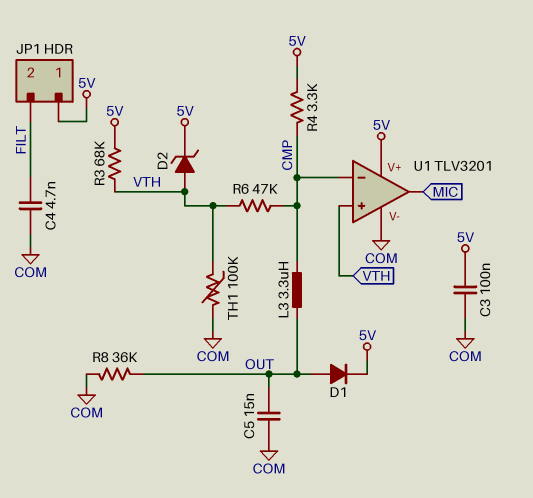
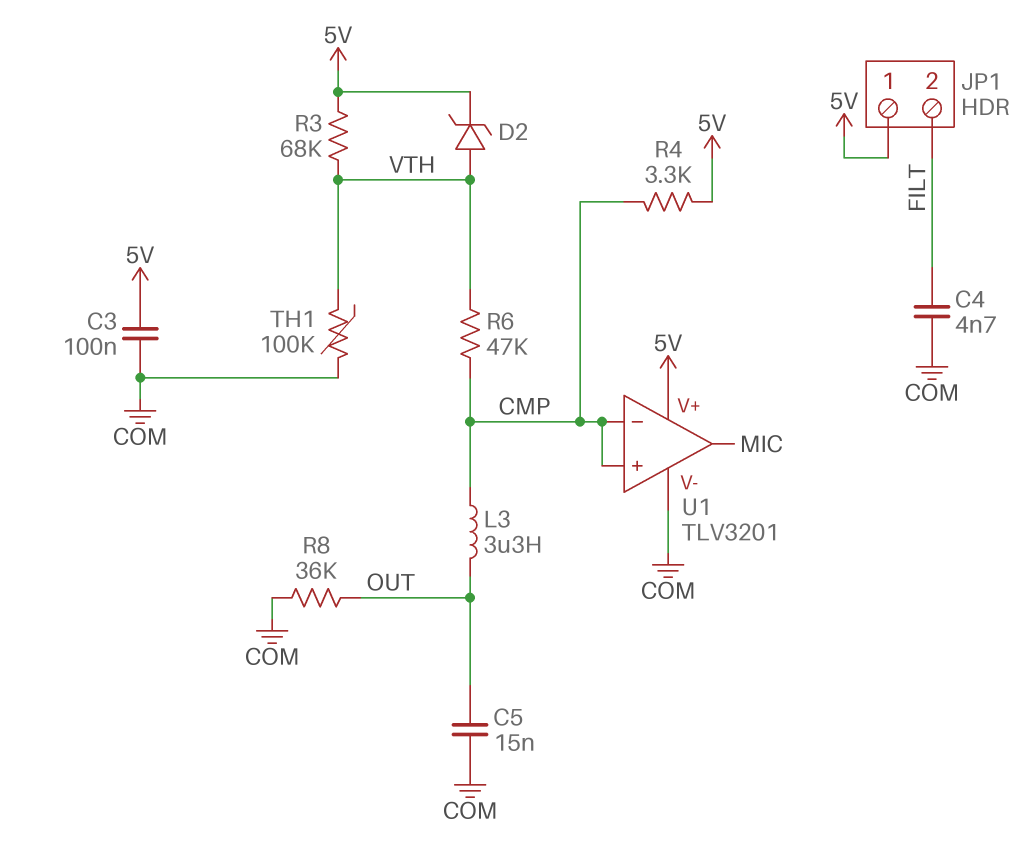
D1: diode (A OUT, K 5V) -> none
U1 pin in+: VTH -> CMP

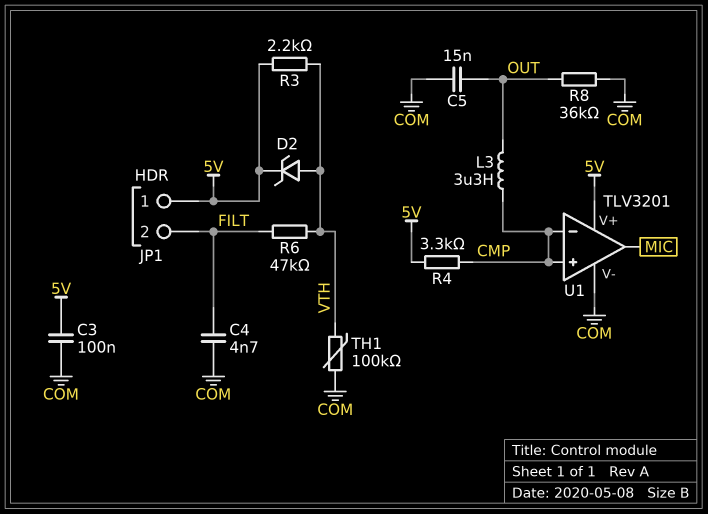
R3: 68k (5V, VTH) -> 2.2k (5V, VTH)
R6: 47k (CMP, VTH) -> 47k (FILT, VTH)

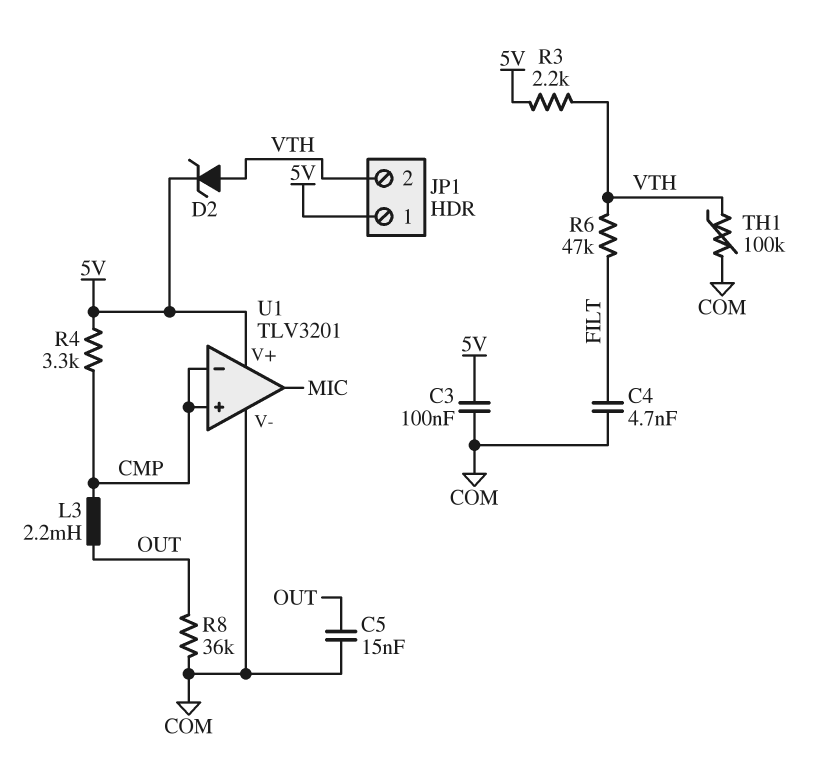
JP1 pin 2: FILT -> VTH
L3: 3.3uH (CMP, OUT) -> 2.2mH (CMP, OUT)

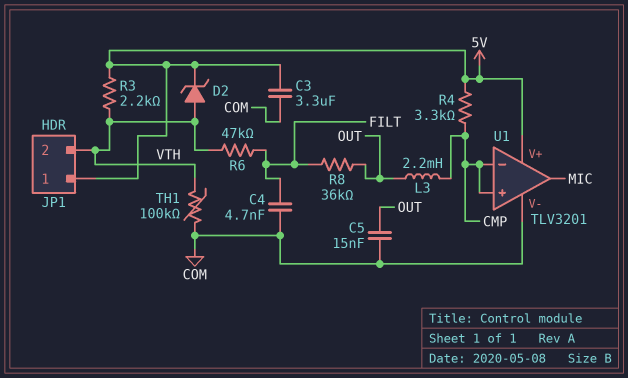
C3: 100nF (5V, COM) -> 3.3uF (5V, COM)
R8: 36k (COM, OUT) -> 36k (FILT, OUT)

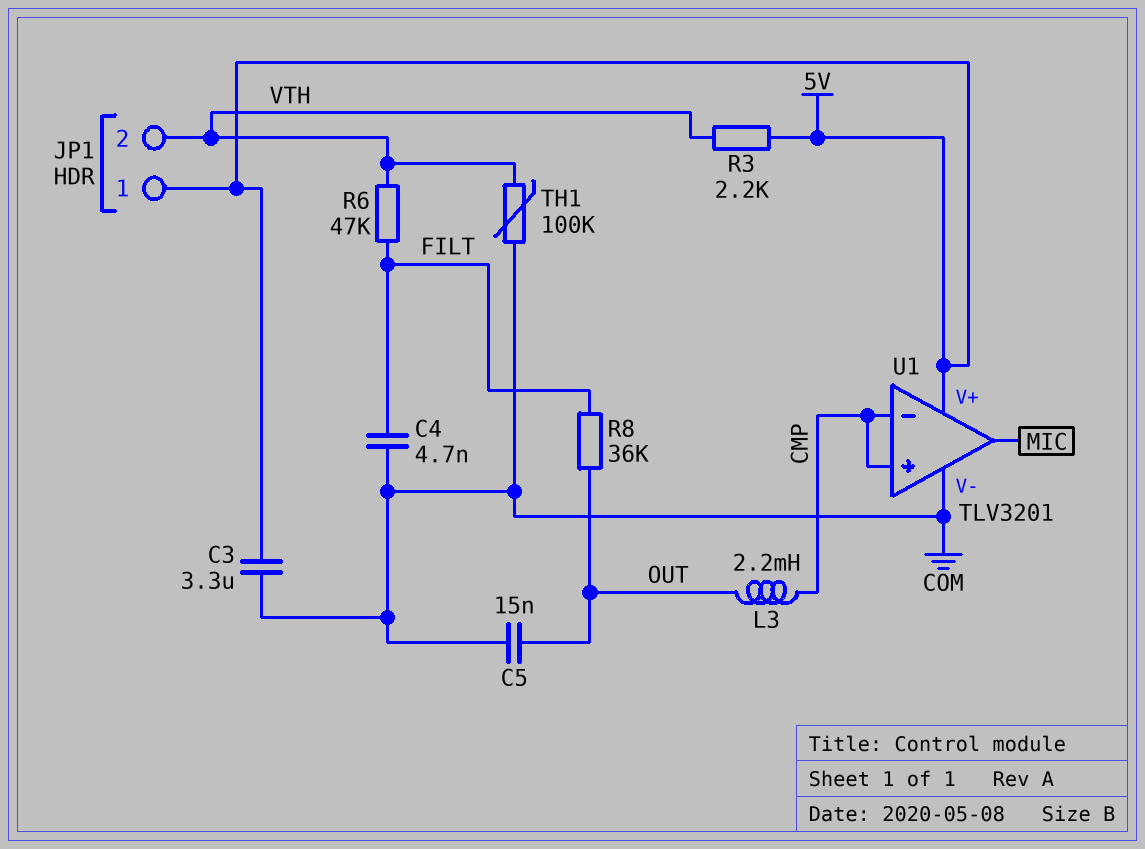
D2: zener (A VTH, K 5V) -> none
R4: 3.3k (5V, CMP) -> none

